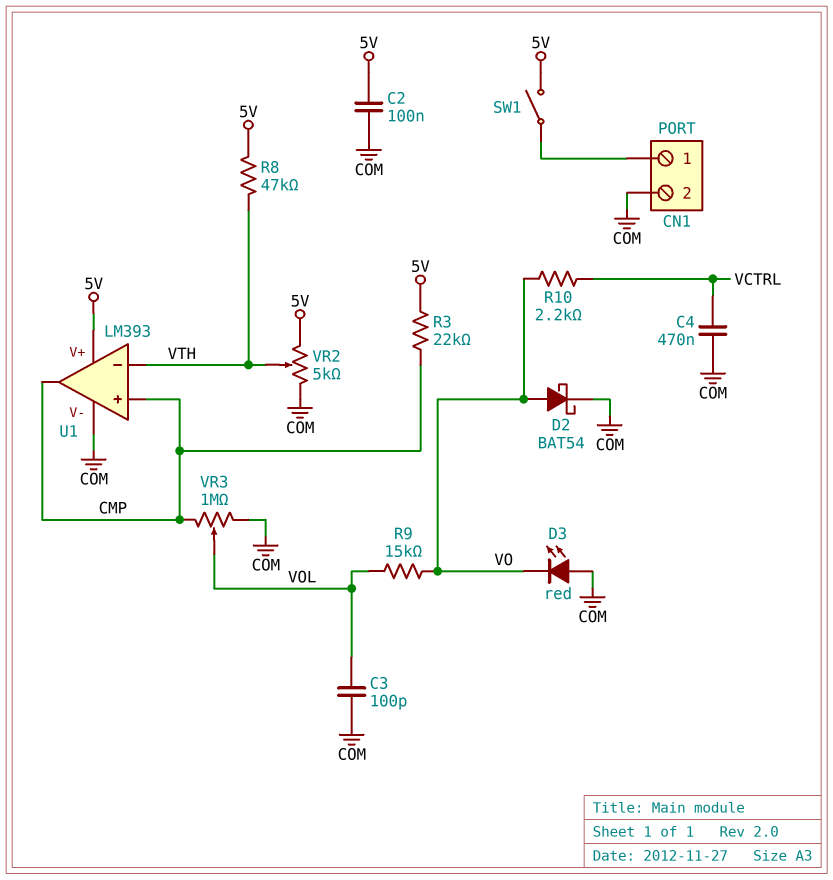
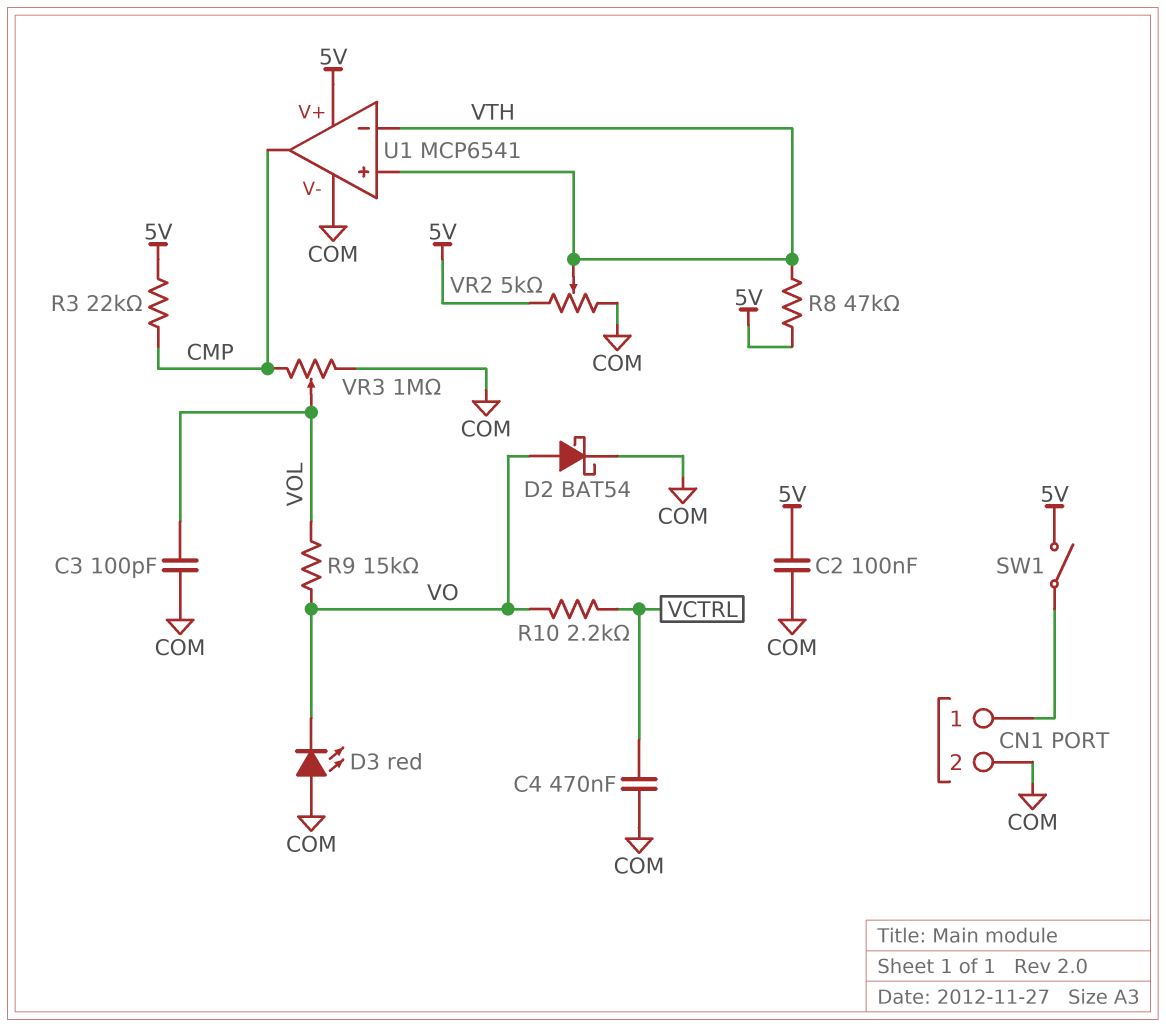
U1: LM393 -> MCP6541
U1 pin in+: CMP -> VTH

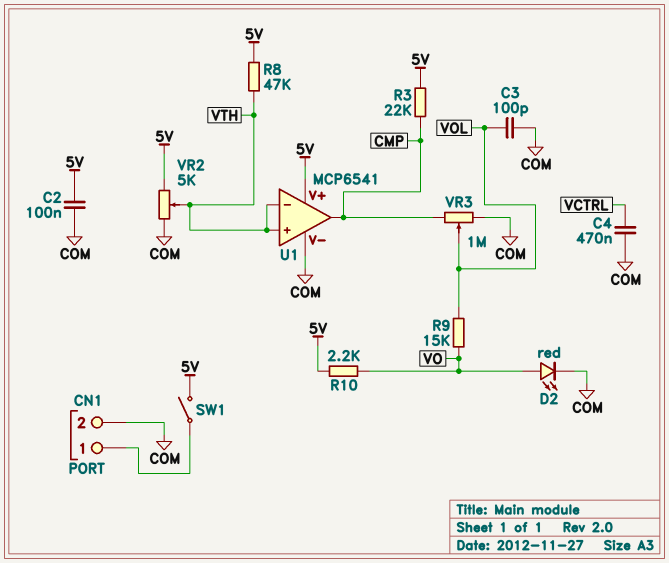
D2: schottky BAT54 (A VO, K COM) -> LED red (A VO, K COM)
D3: LED red (A COM, K VO) -> none
R10: 2.2k (VCTRL, VO) -> 2.2k (5V, VO)

